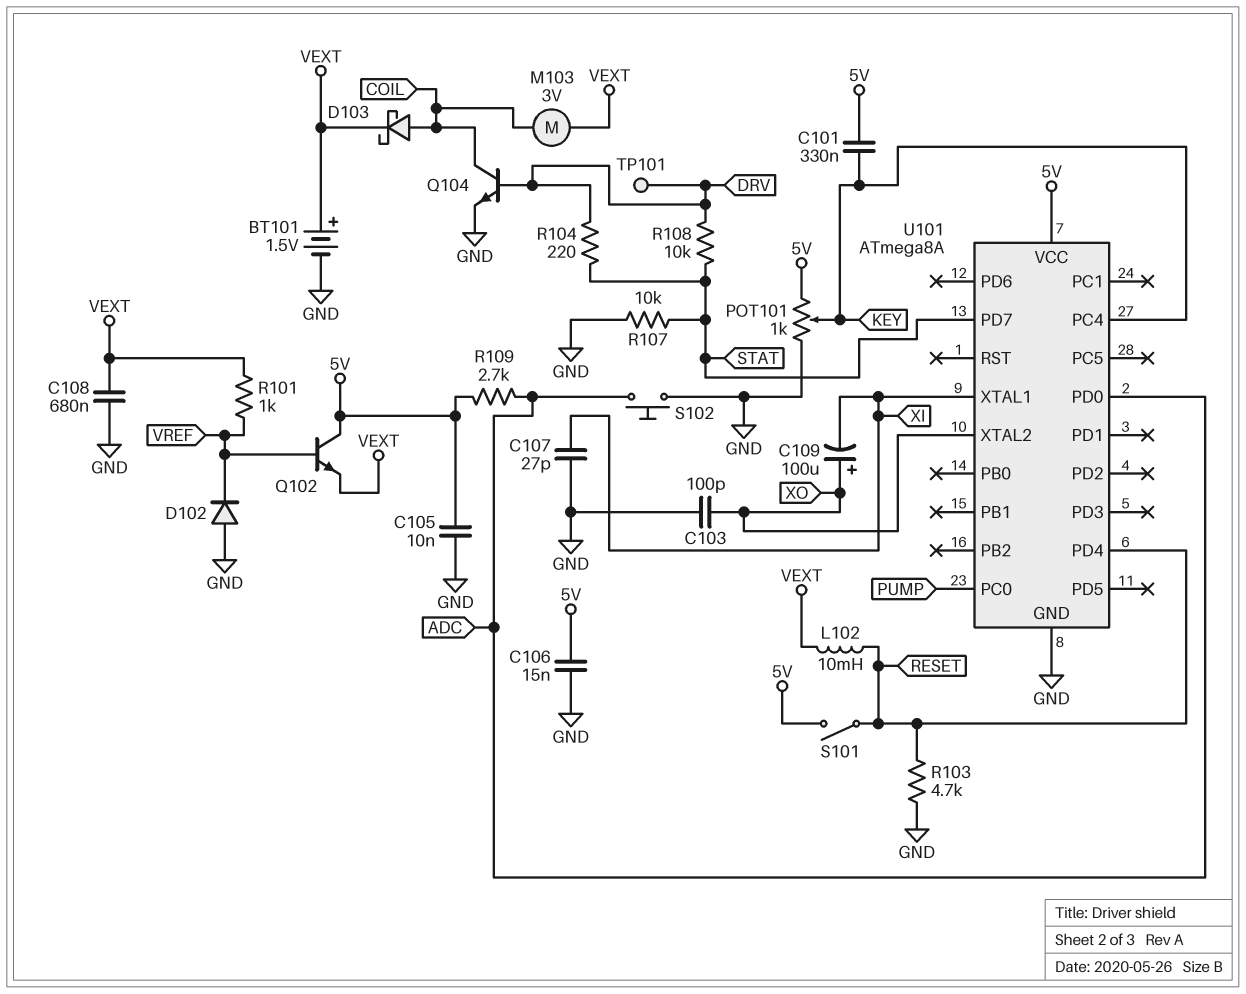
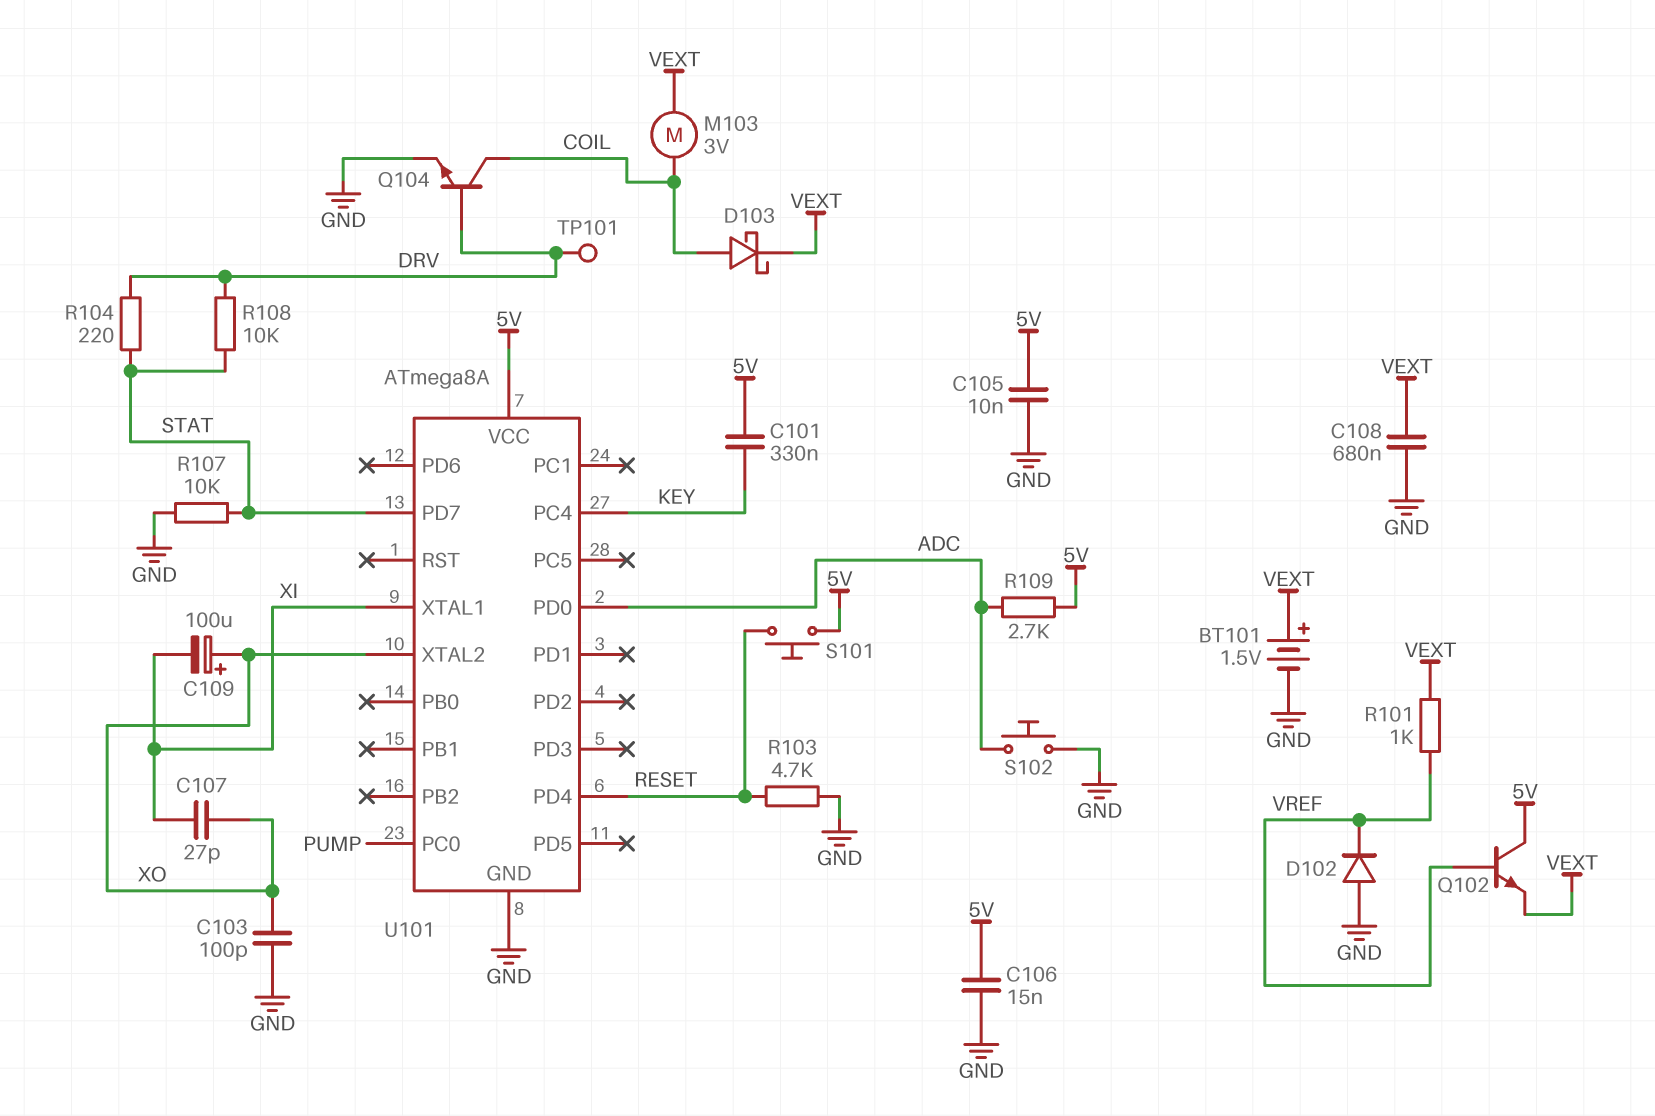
C107: 27pF (GND, XI) -> 27pF (XI, XO)
L102: 10mH (RESET, VEXT) -> none
POT101: 1k (5V, GND, wiper KEY) -> none
S101: switch (5V, RESET) -> button (5V, RESET)

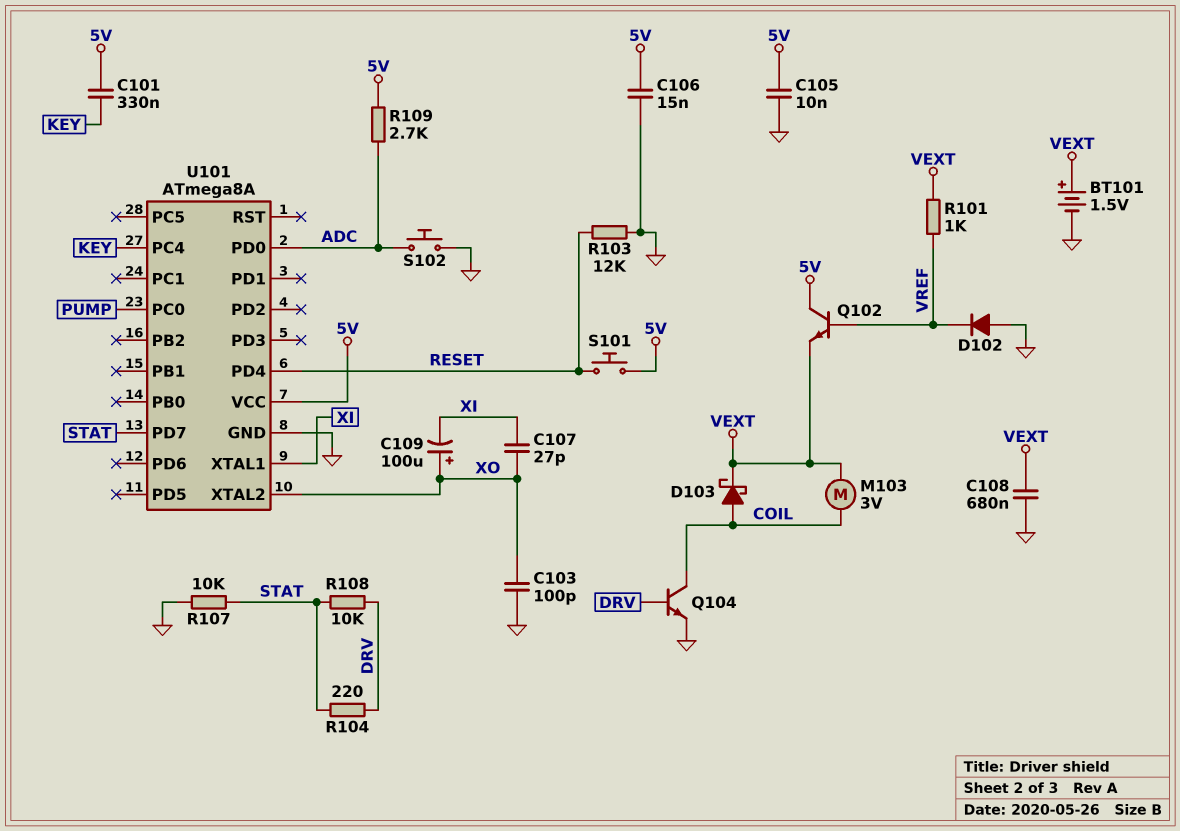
R103: 4.7k (GND, RESET) -> 12k (GND, RESET)
TP101: test point (DRV) -> none

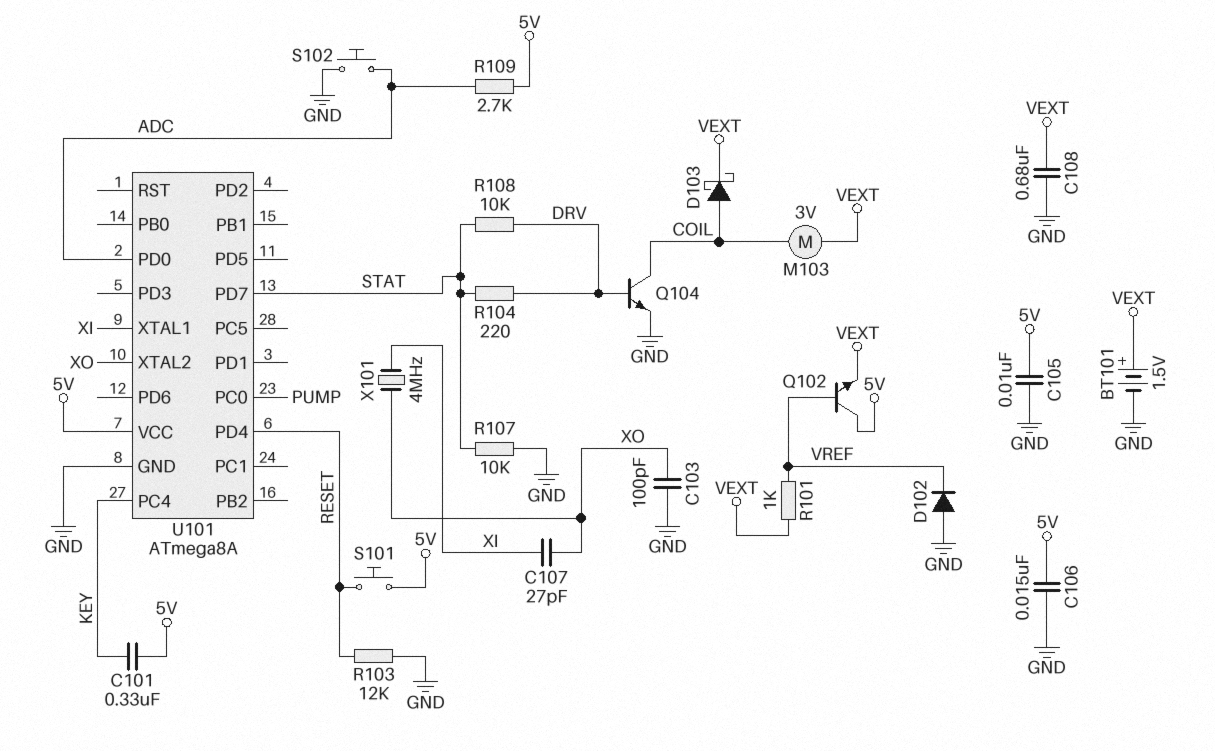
C109: 100uF (plus XO, minus XI) -> none
X101: none -> 4MHz (XI, XO)

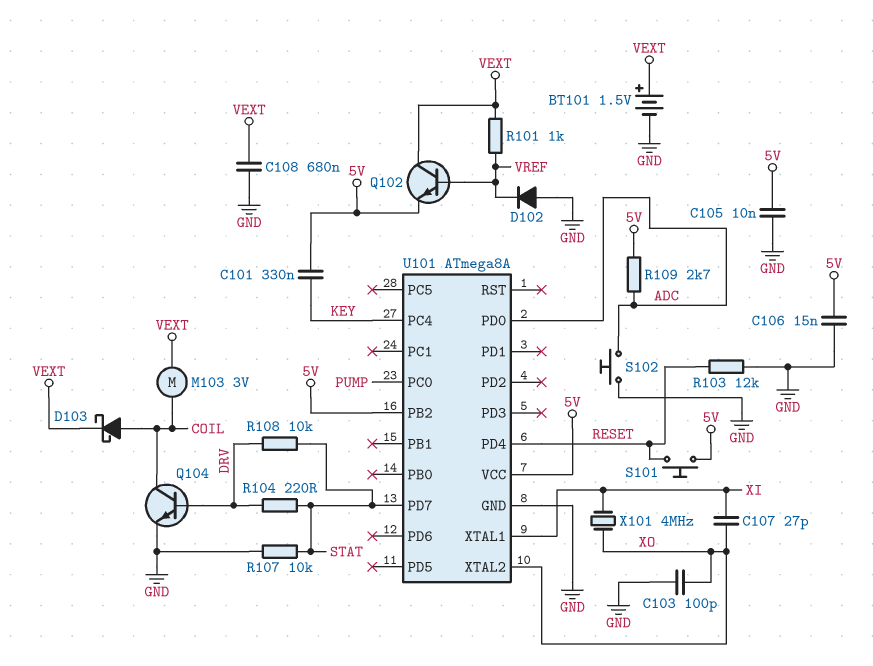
Q102: NPN (B VREF, C 5V, E VEXT) -> NPN (B VREF, C VEXT, E 5V)
U101 pin PB2: none -> 5V

